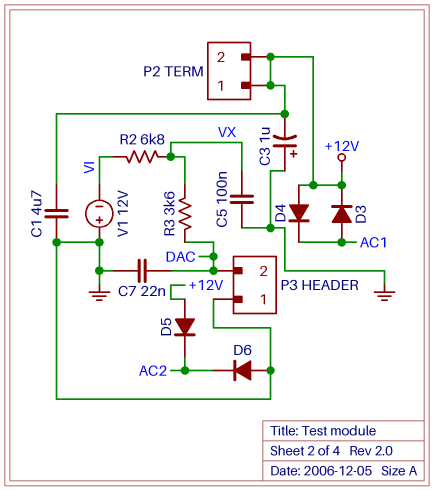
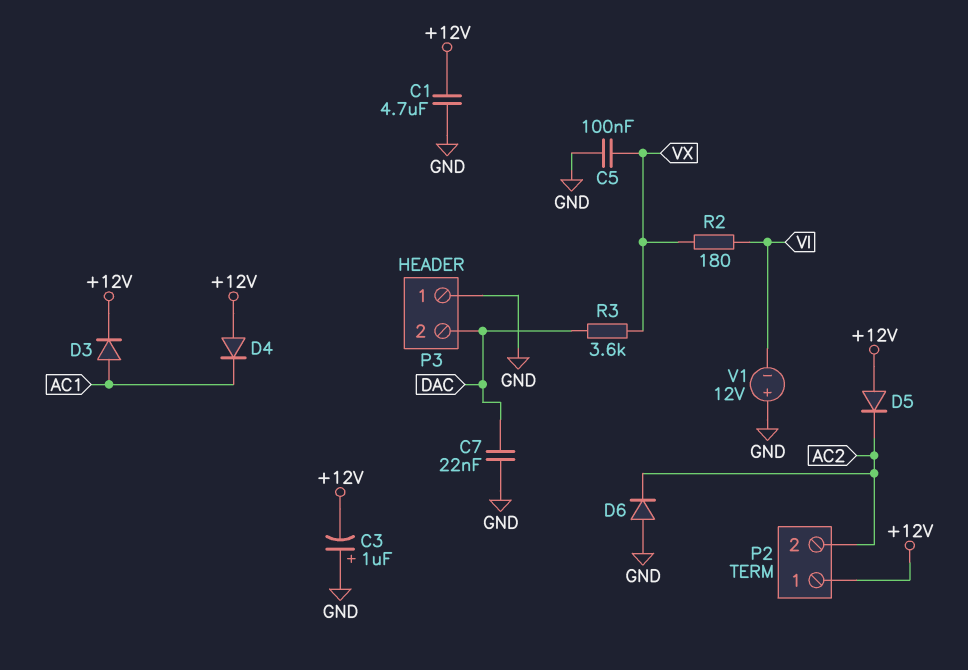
P2 pin 2: +12V -> AC2
R2: 6.8k (VI, VX) -> 180 (VI, VX)

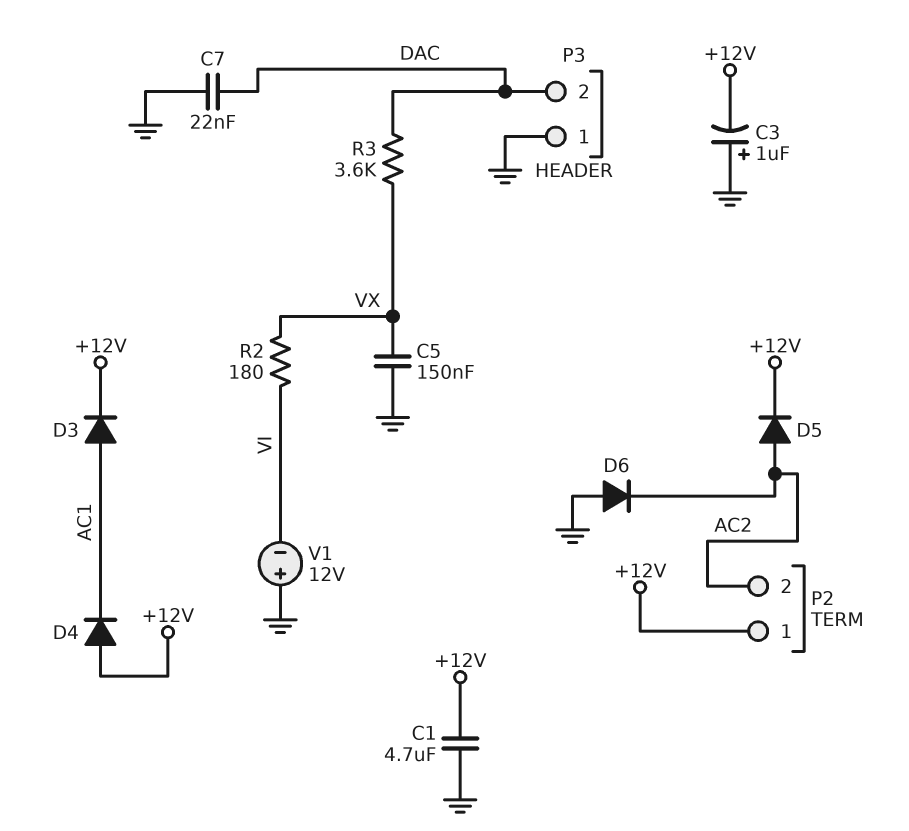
C5: 100nF (GND, VX) -> 150nF (GND, VX)
D5: diode (A +12V, K AC2) -> diode (A AC2, K +12V)

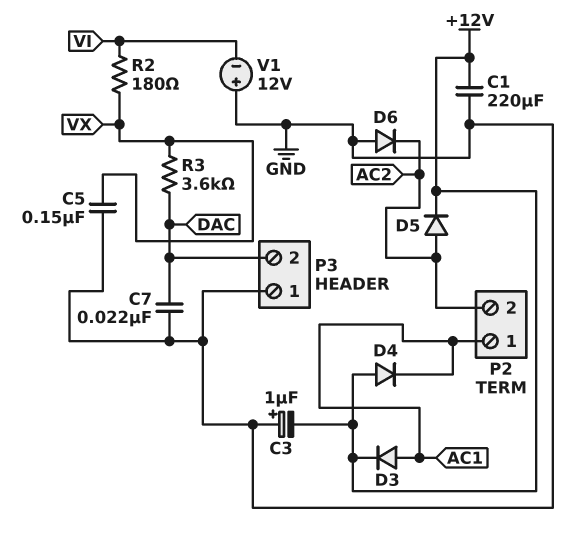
C1: 4.7uF (+12V, GND) -> 220uF (+12V, GND)
P2 pin 1: +12V -> AC1

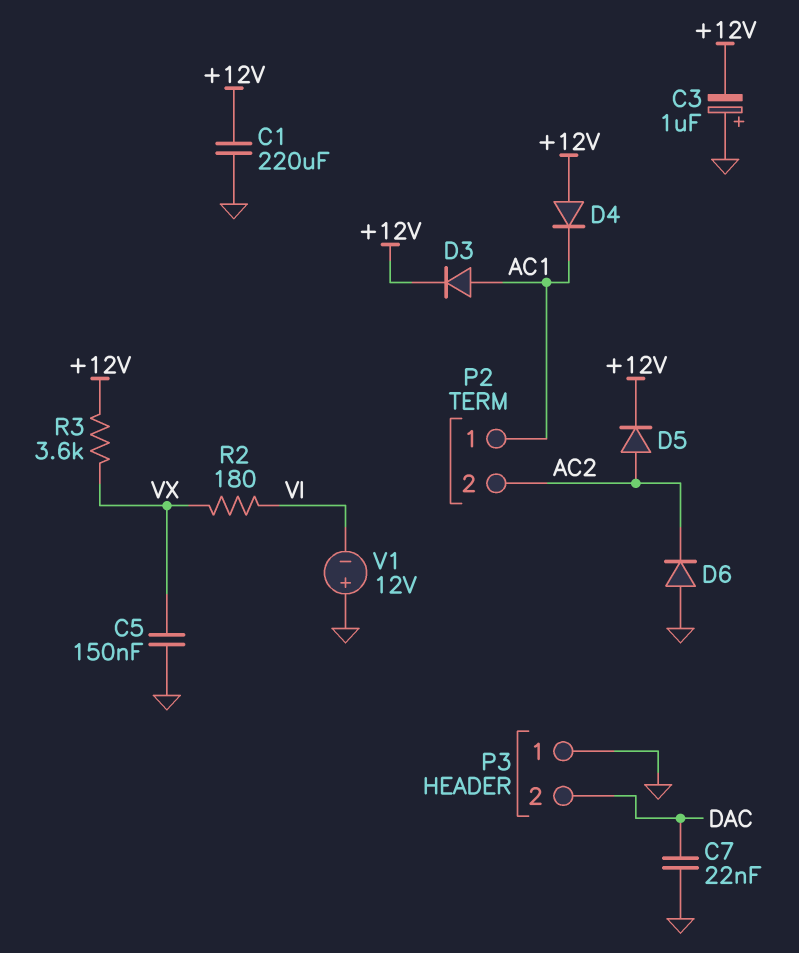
R3: 3.6k (DAC, VX) -> 3.6k (+12V, VX)

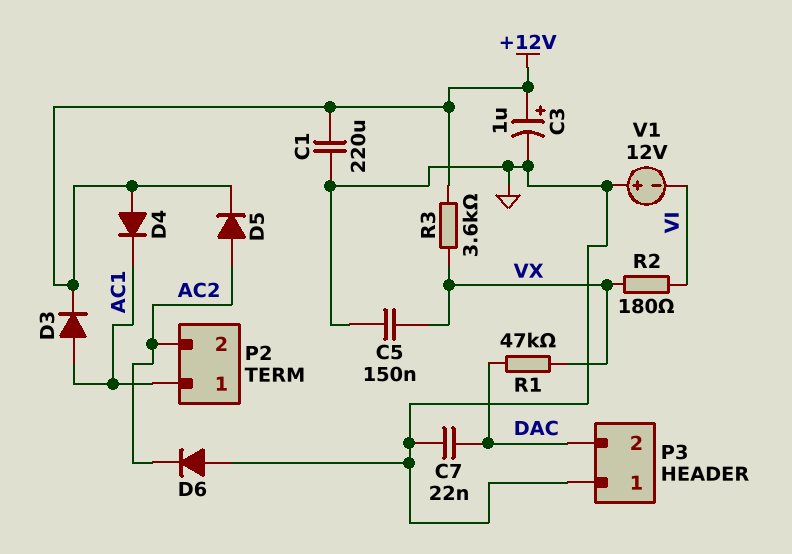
C3: 1uF (plus GND, minus +12V) -> 1uF (plus +12V, minus GND)
R1: none -> 47k (DAC, VX)

